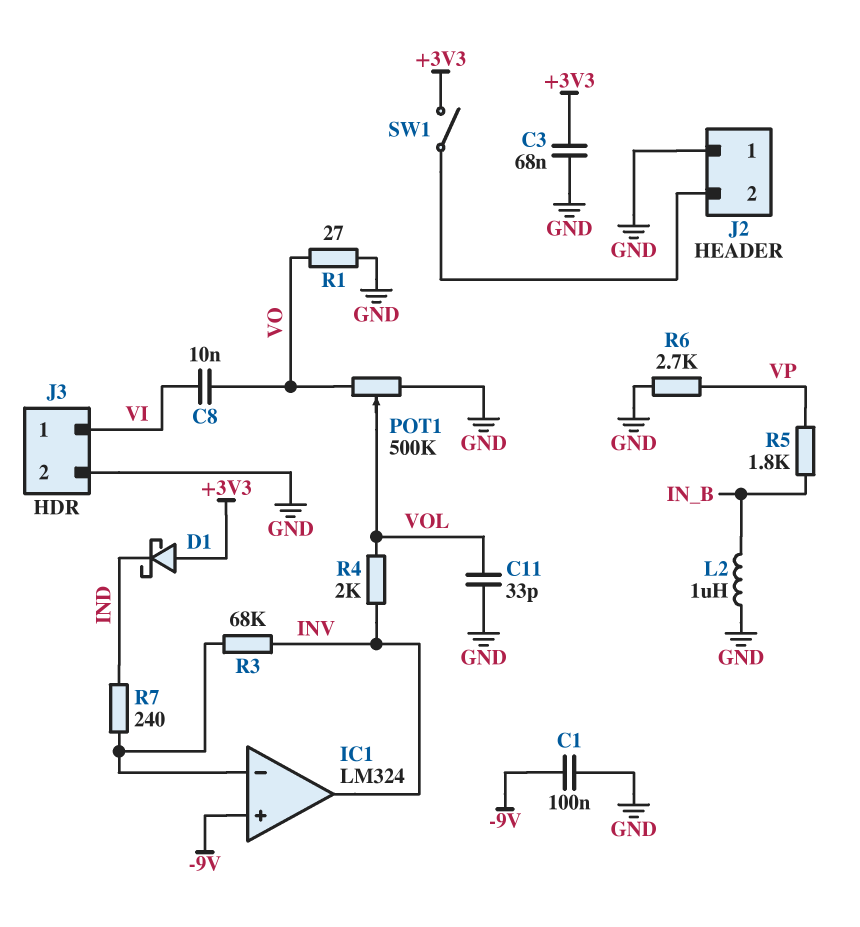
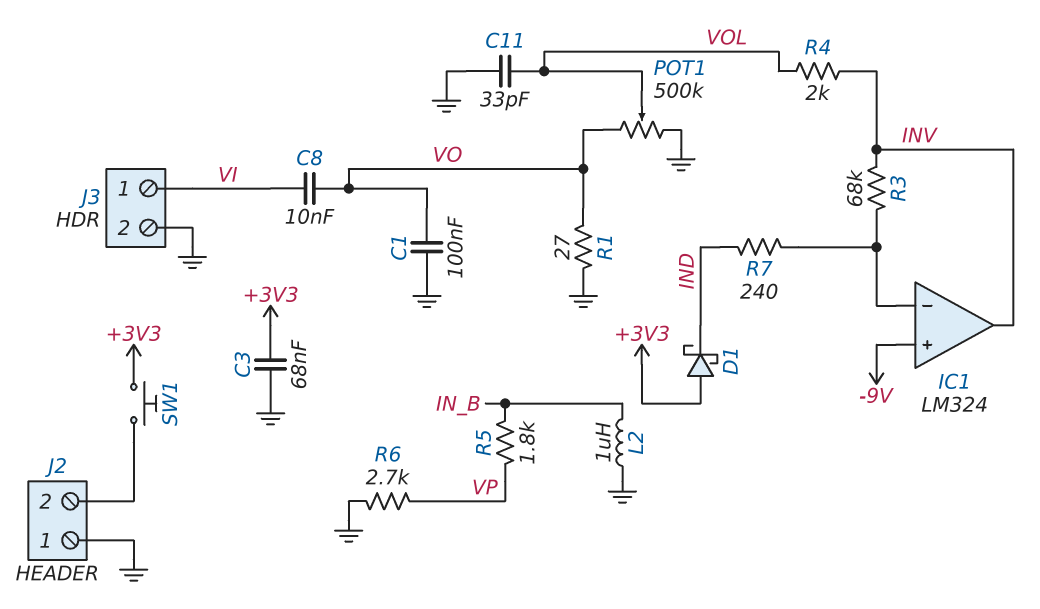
C1: 100nF (-9V, GND) -> 100nF (GND, VO)
SW1: switch (+3V3, J2/2) -> button (+3V3, J2/2)

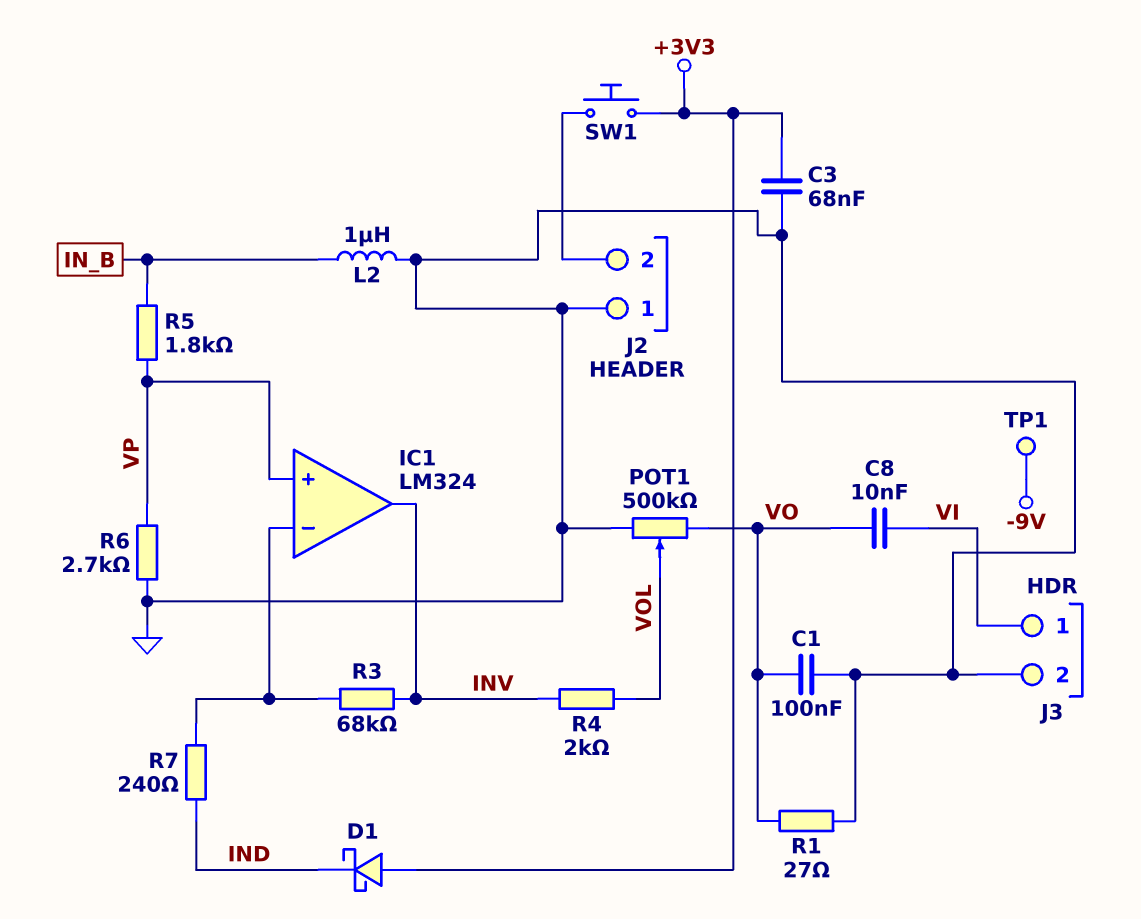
C11: 33pF (GND, VOL) -> none
IC1 pin in+: -9V -> VP
TP1: none -> test point (-9V)

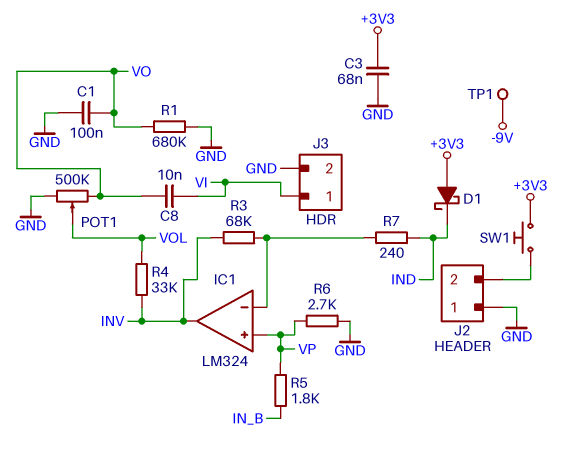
L2: 1uH (GND, IN_B) -> none
R1: 27 (GND, VO) -> 680k (GND, VO)
R4: 2k (INV, VOL) -> 33k (INV, VOL)

